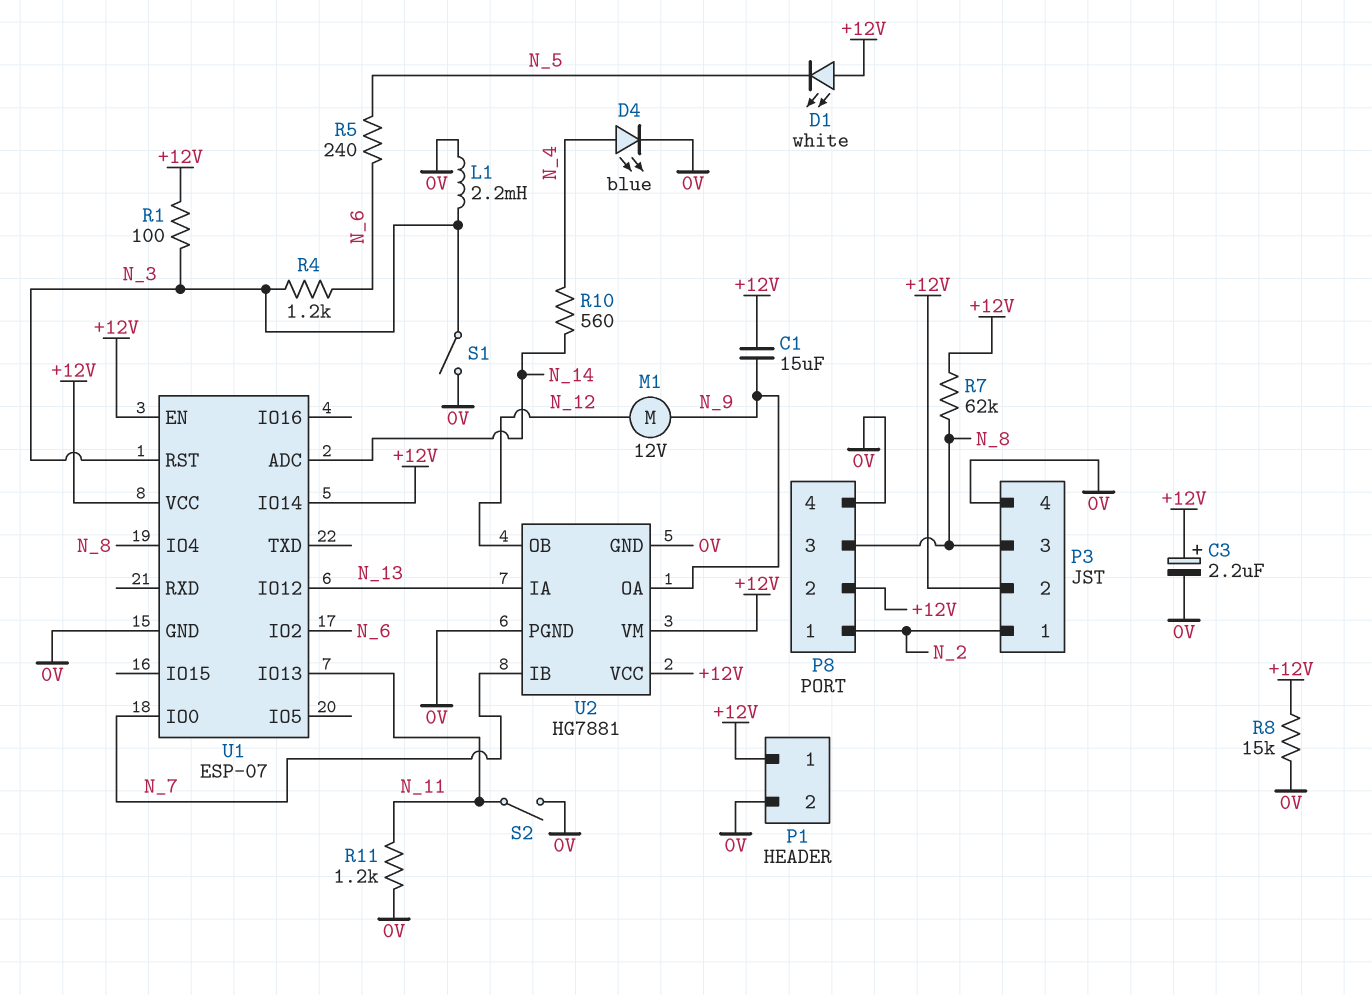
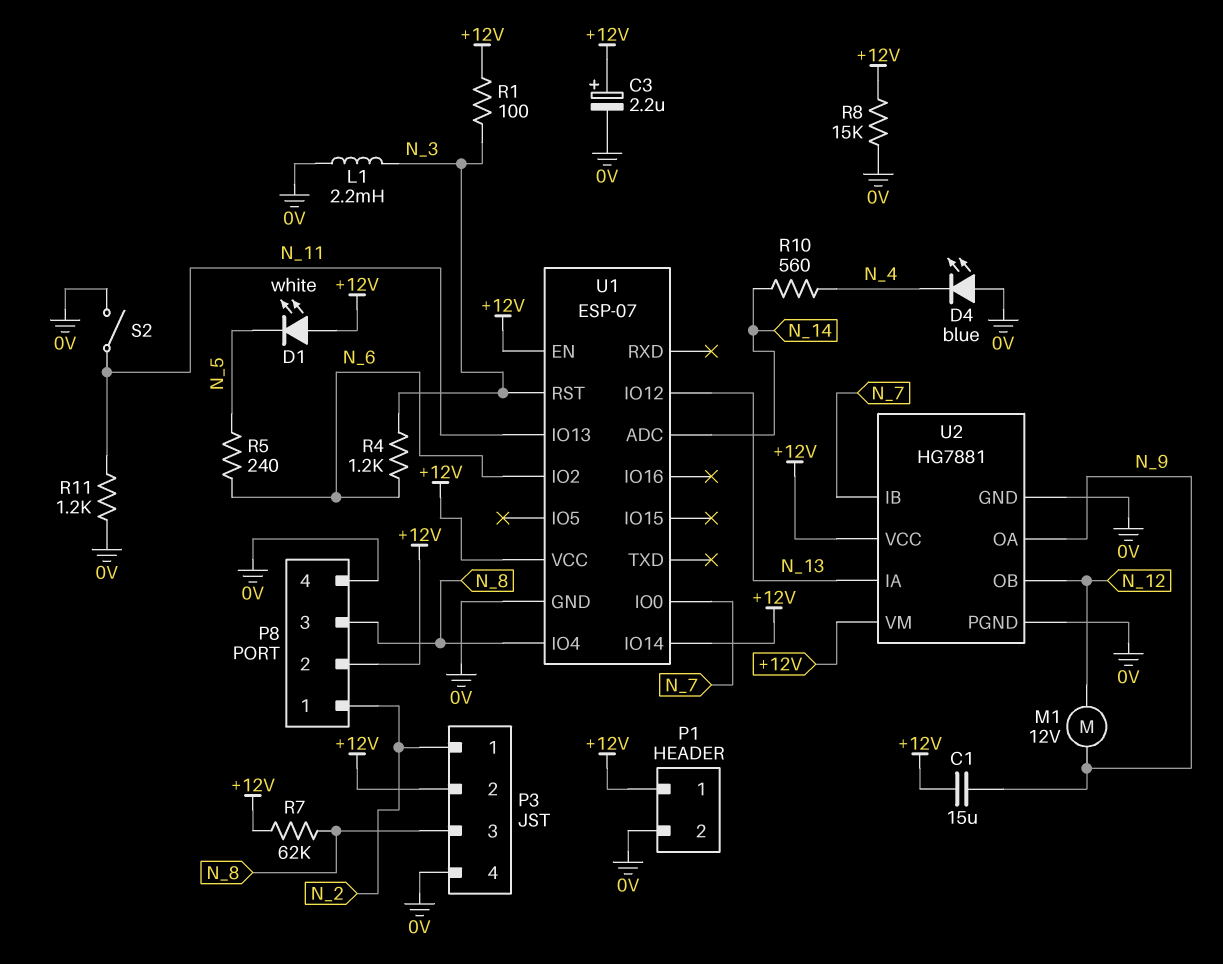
D4: LED blue (A N_4, K 0V) -> LED blue (A 0V, K N_4)
S1: switch (0V, N_3) -> none

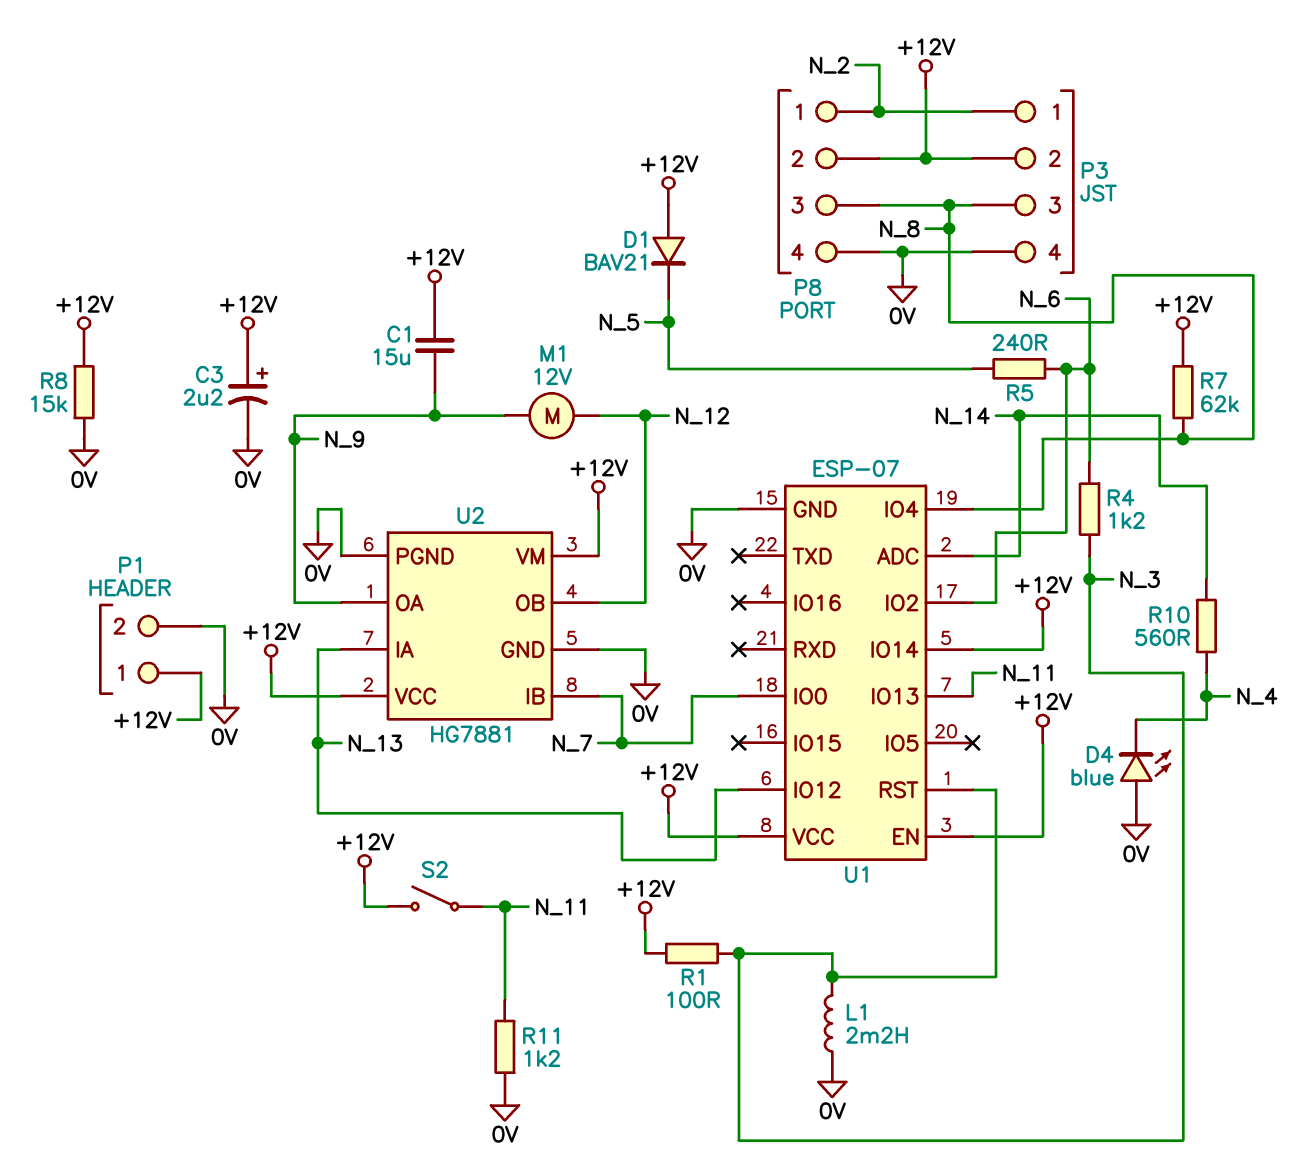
D1: LED white (A +12V, K N_5) -> diode BAV21 (A +12V, K N_5)
S2: switch (0V, N_11) -> switch (+12V, N_11)

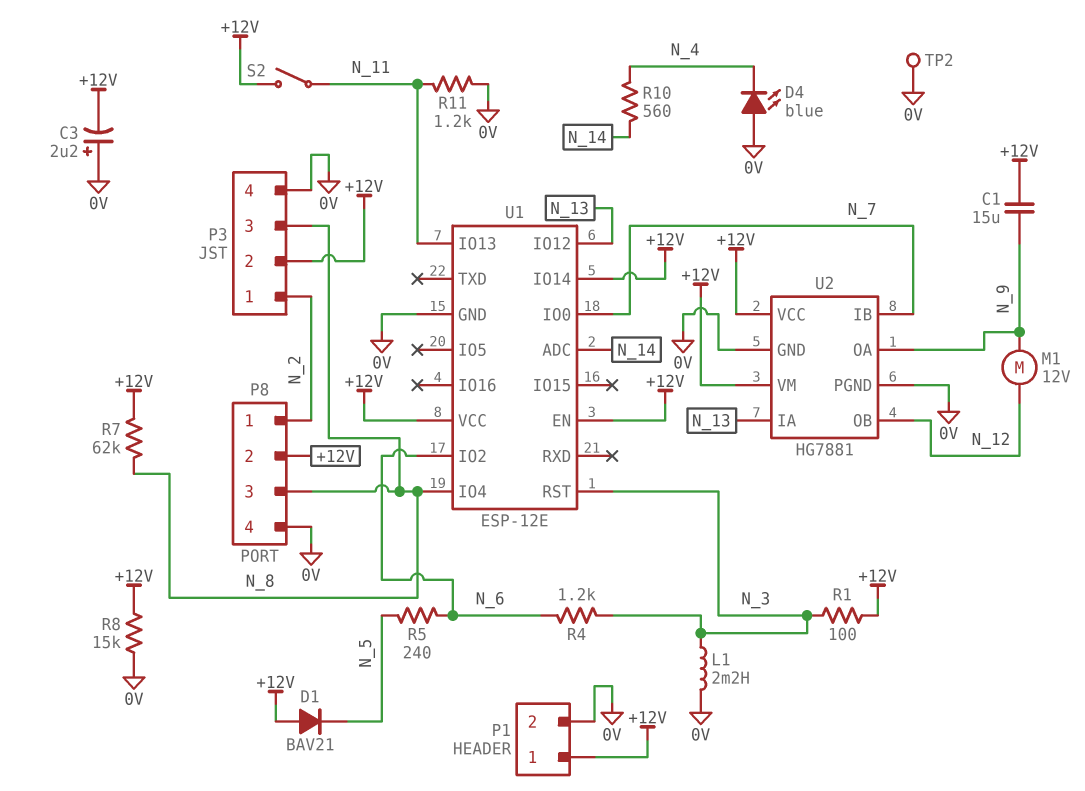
C3: 2.2uF (plus +12V, minus 0V) -> 2.2uF (plus 0V, minus +12V)
TP2: none -> test point (0V)
U1: ESP-07 -> ESP-12E

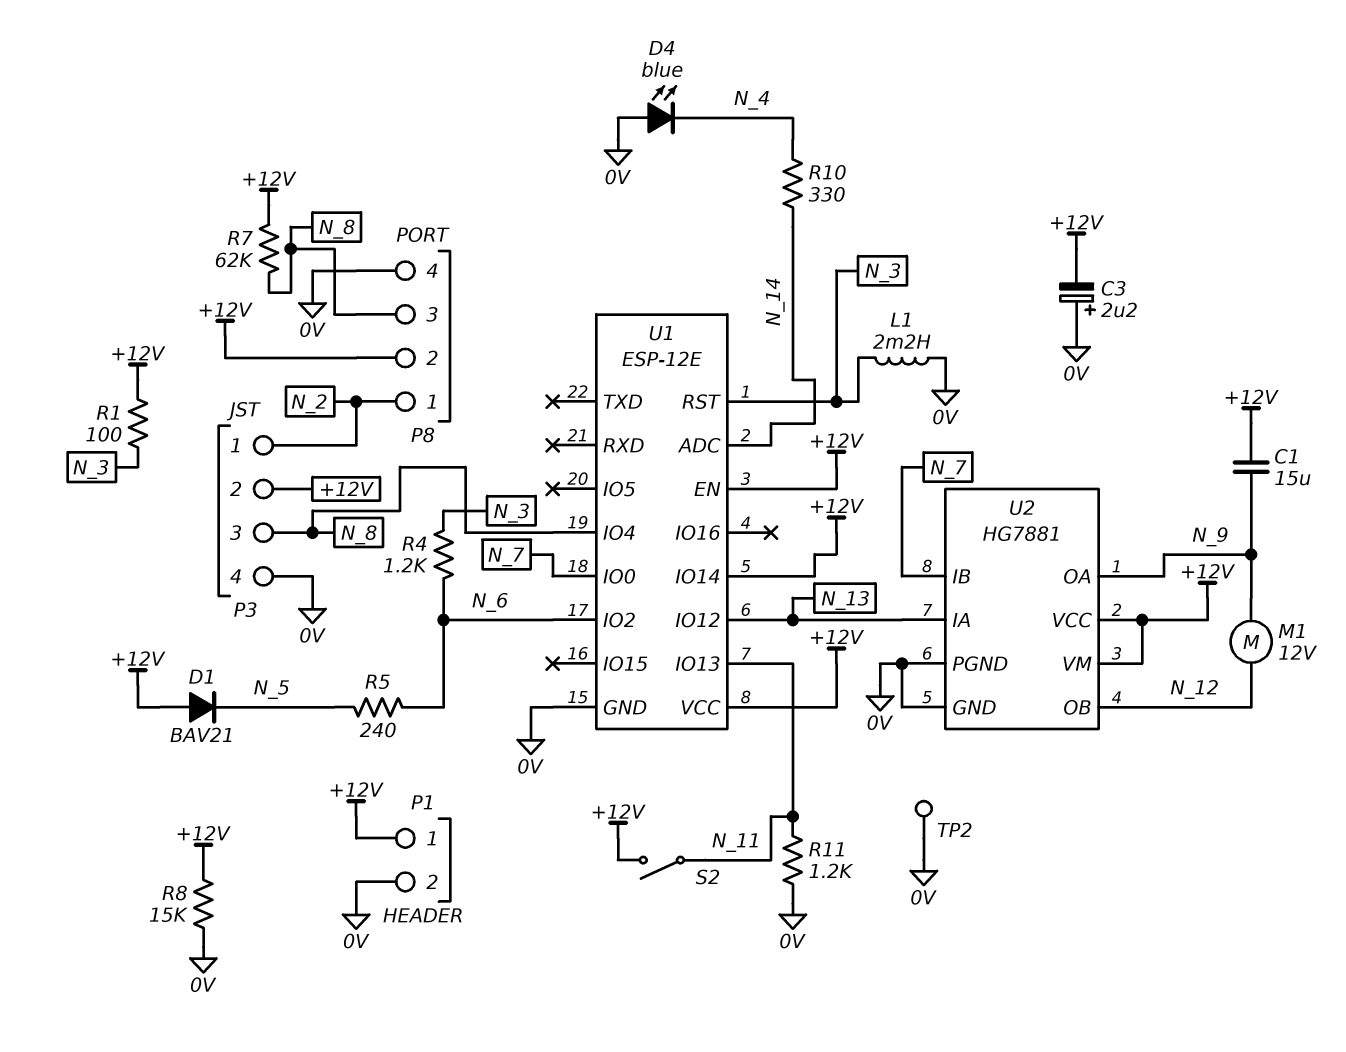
R10: 560 (N_4, N_14) -> 330 (N_4, N_14)

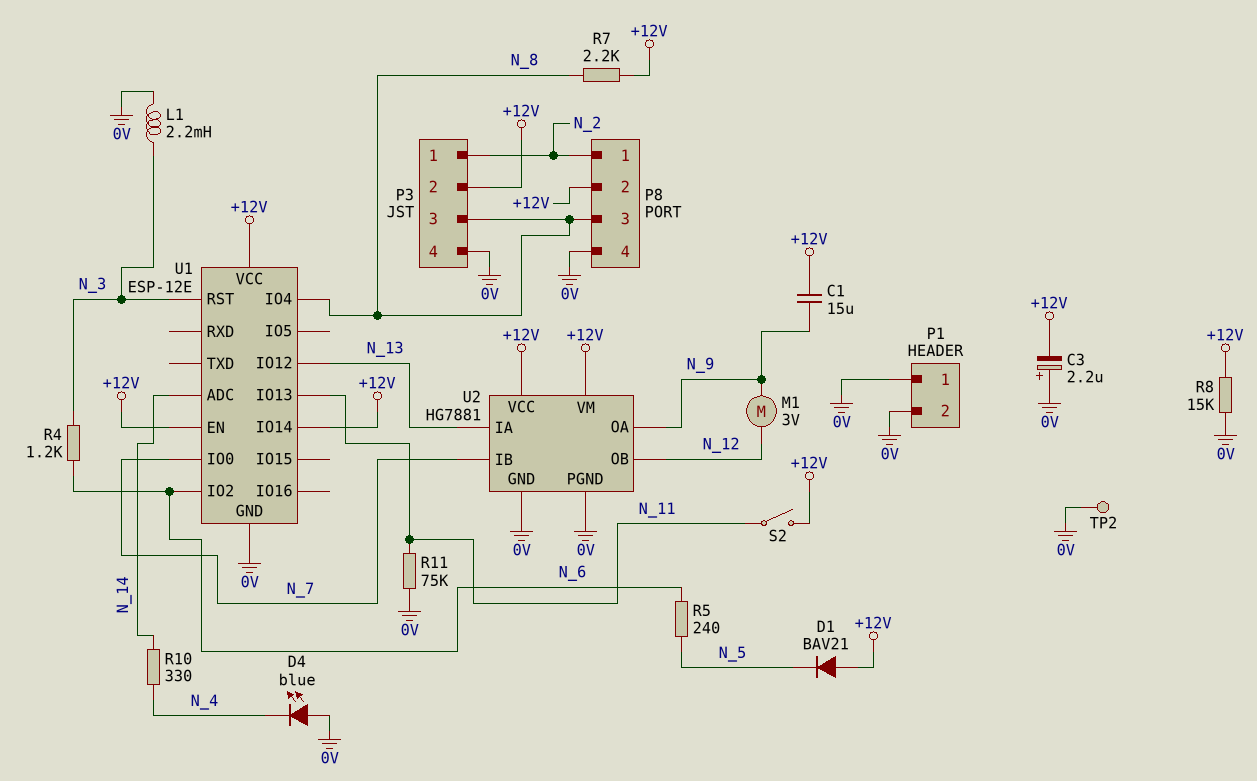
M1: motor 12V (N_9, N_12) -> motor 3V (N_9, N_12)
P1 pin 1: +12V -> 0V
R1: 100 (+12V, N_3) -> none
R7: 62k (+12V, N_8) -> 2.2k (+12V, N_8)
R11: 1.2k (0V, N_11) -> 75k (0V, N_11)

